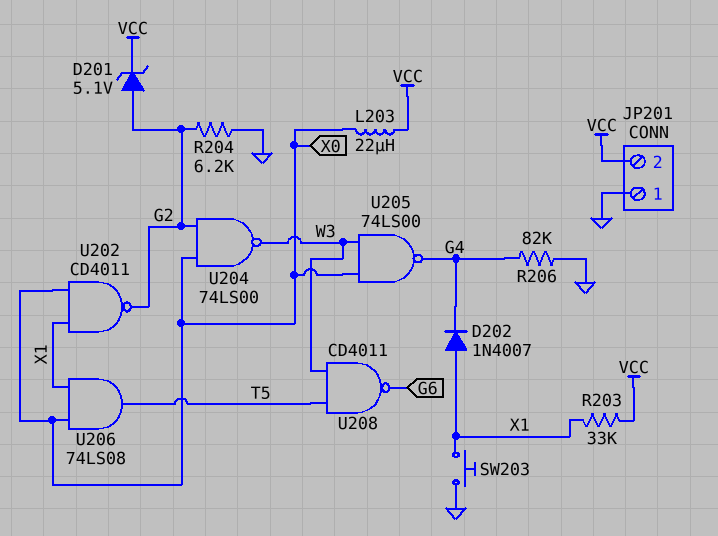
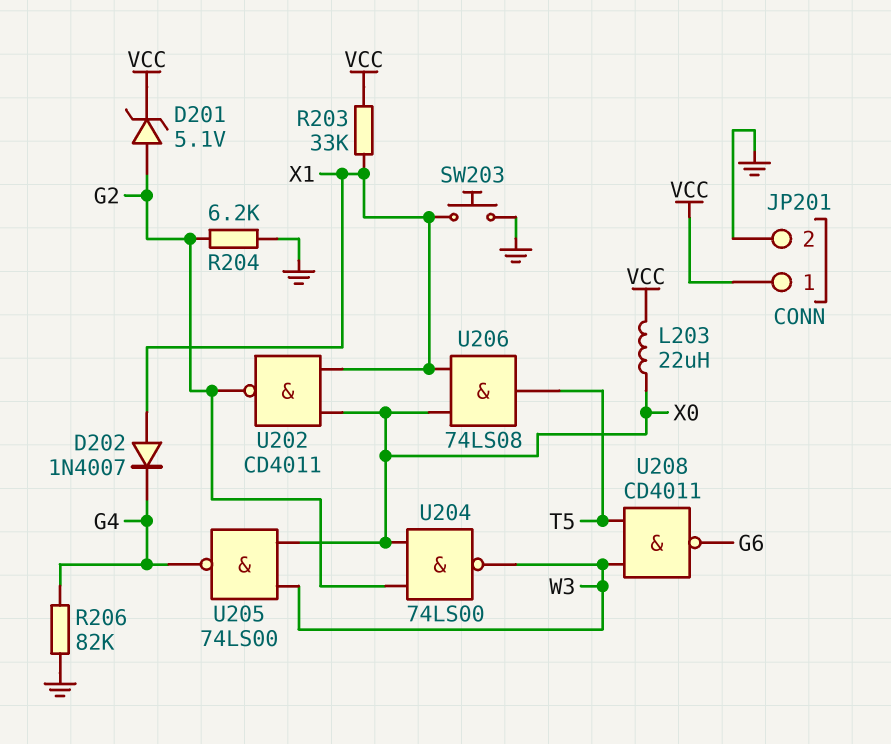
JP201 pin 1: GND -> VCC
JP201 pin 2: VCC -> GND

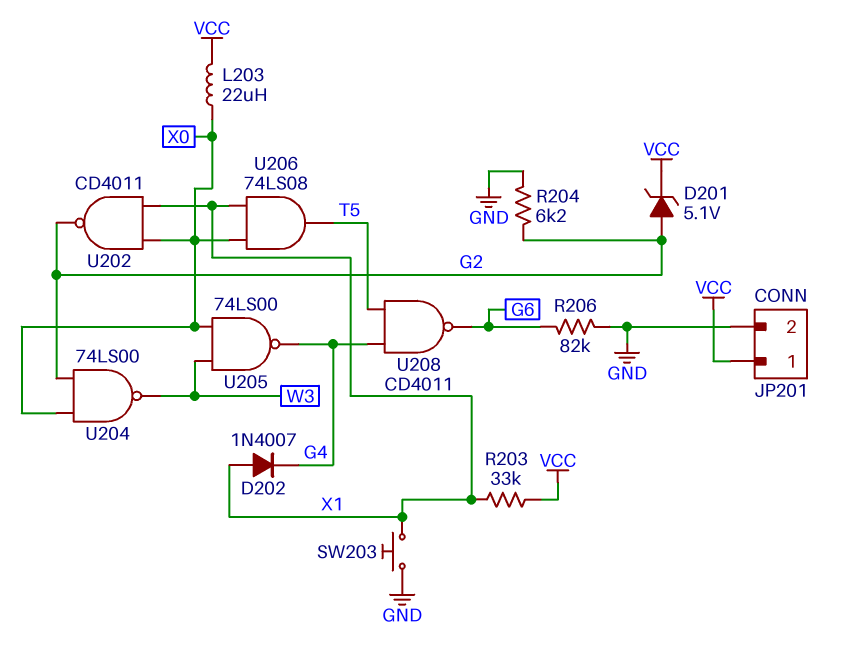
R206: 82k (G4, GND) -> 82k (G6, GND)
U208: NAND CD4011 (in T5, in W3, out G6) -> NAND CD4011 (in G4, in T5, out G6)

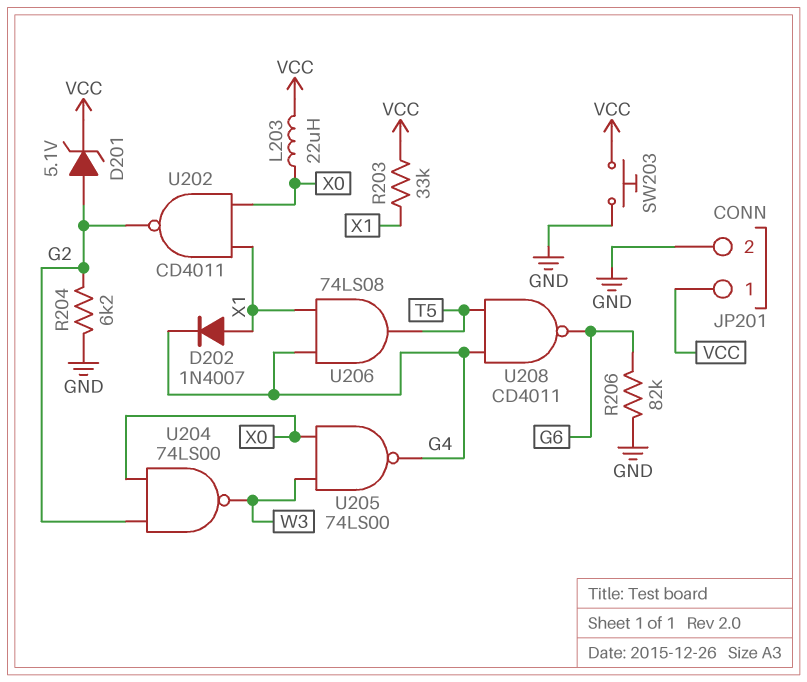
SW203: button (GND, X1) -> button (GND, VCC)
U206: AND 74LS08 (in X0, in X1, out T5) -> AND 74LS08 (in G4, in X1, out T5)

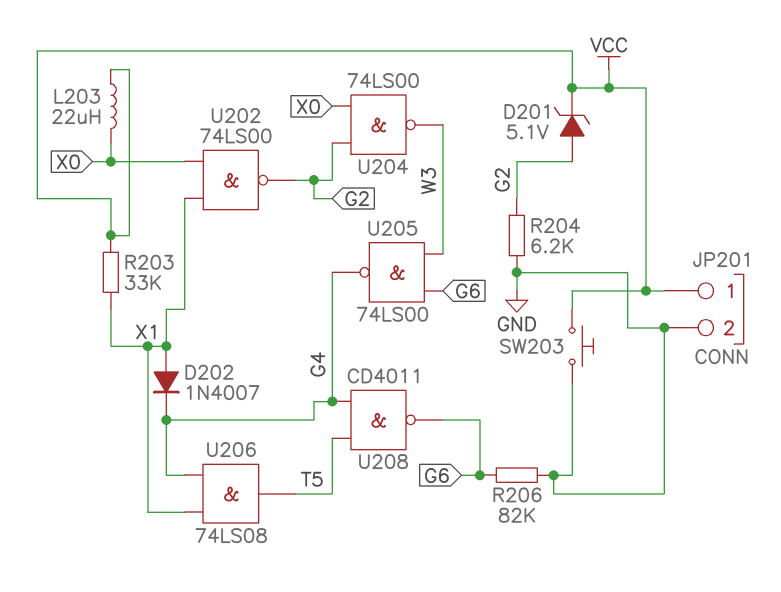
U202: NAND CD4011 (in X0, in X1, out G2) -> NAND 74LS00 (in X0, in X1, out G2)
U205: NAND 74LS00 (in W3, in X0, out G4) -> NAND 74LS00 (in G6, in W3, out G4)

